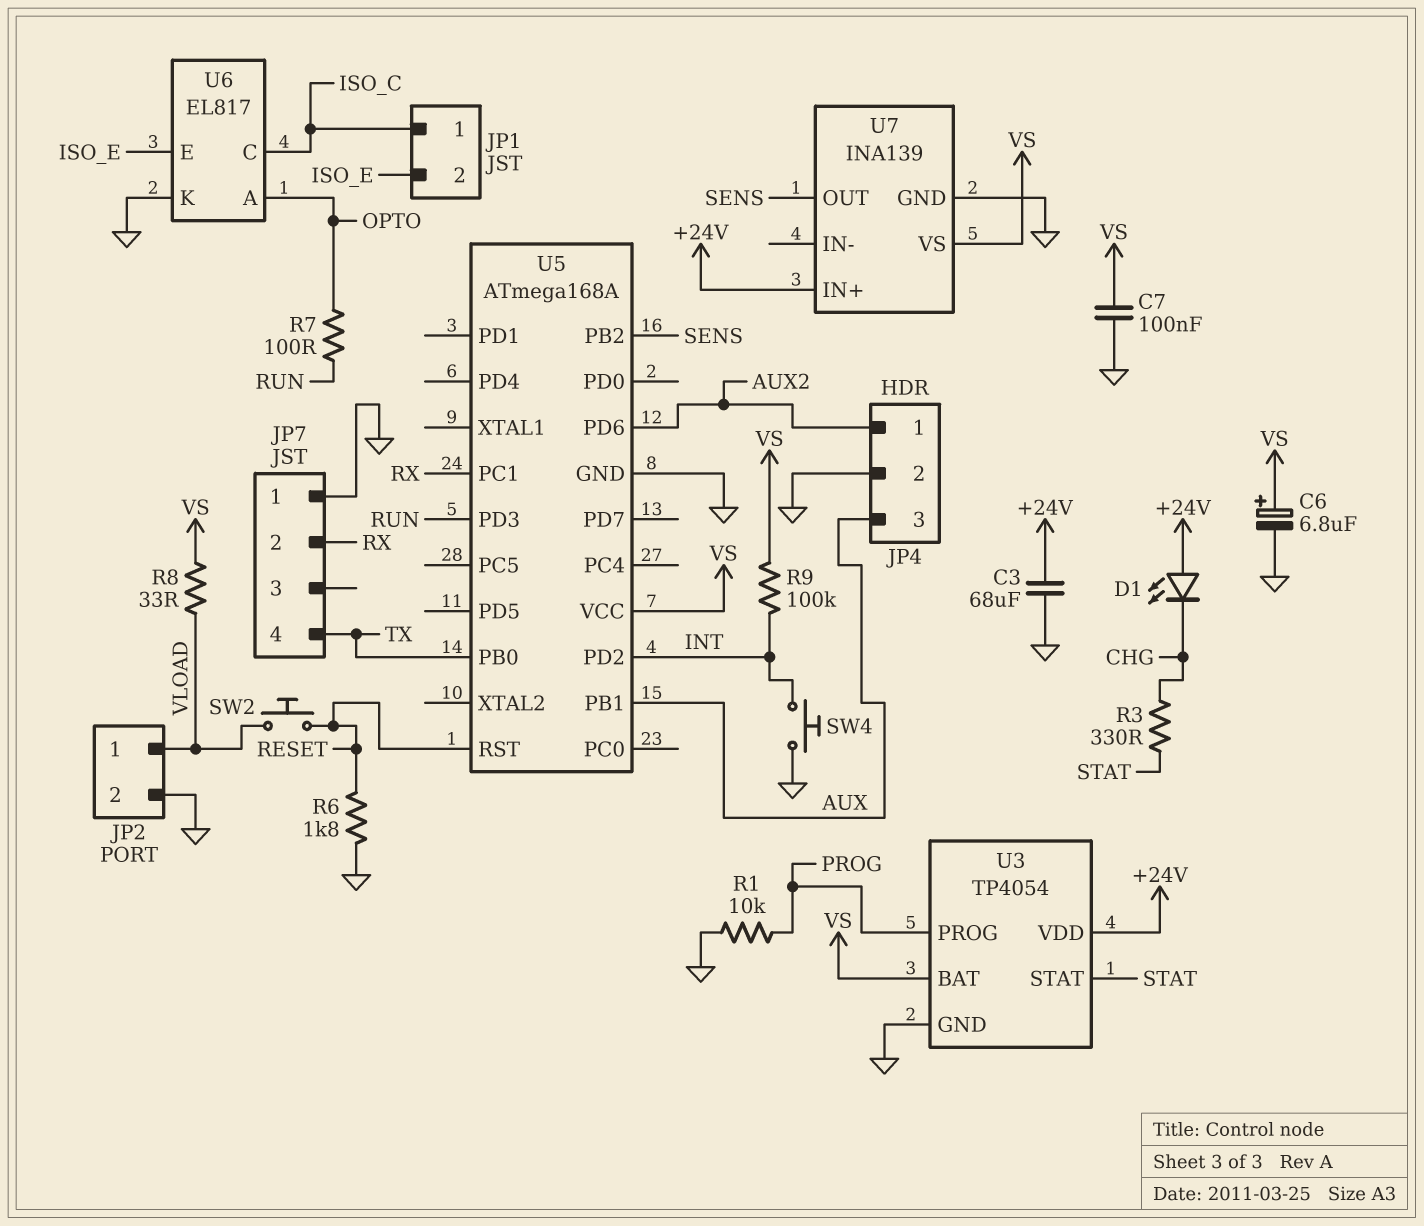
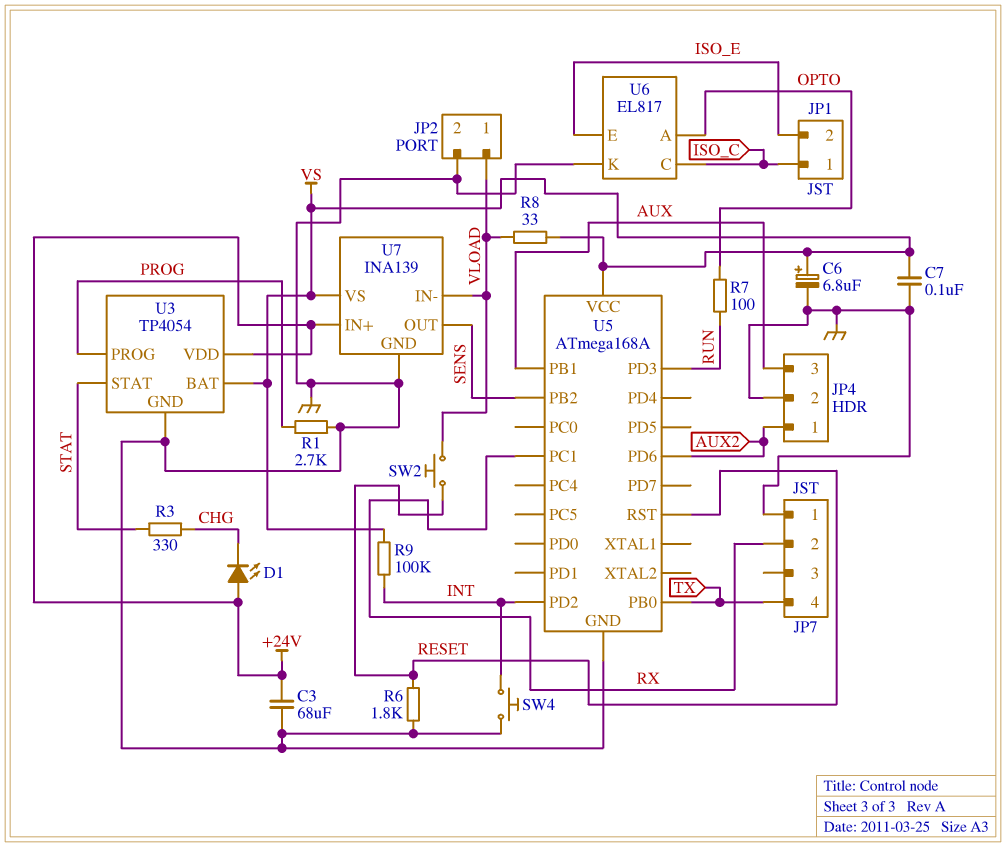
R1: 10k (GND, PROG) -> 2.7k (GND, PROG)
U7 pin IN-: none -> VLOAD

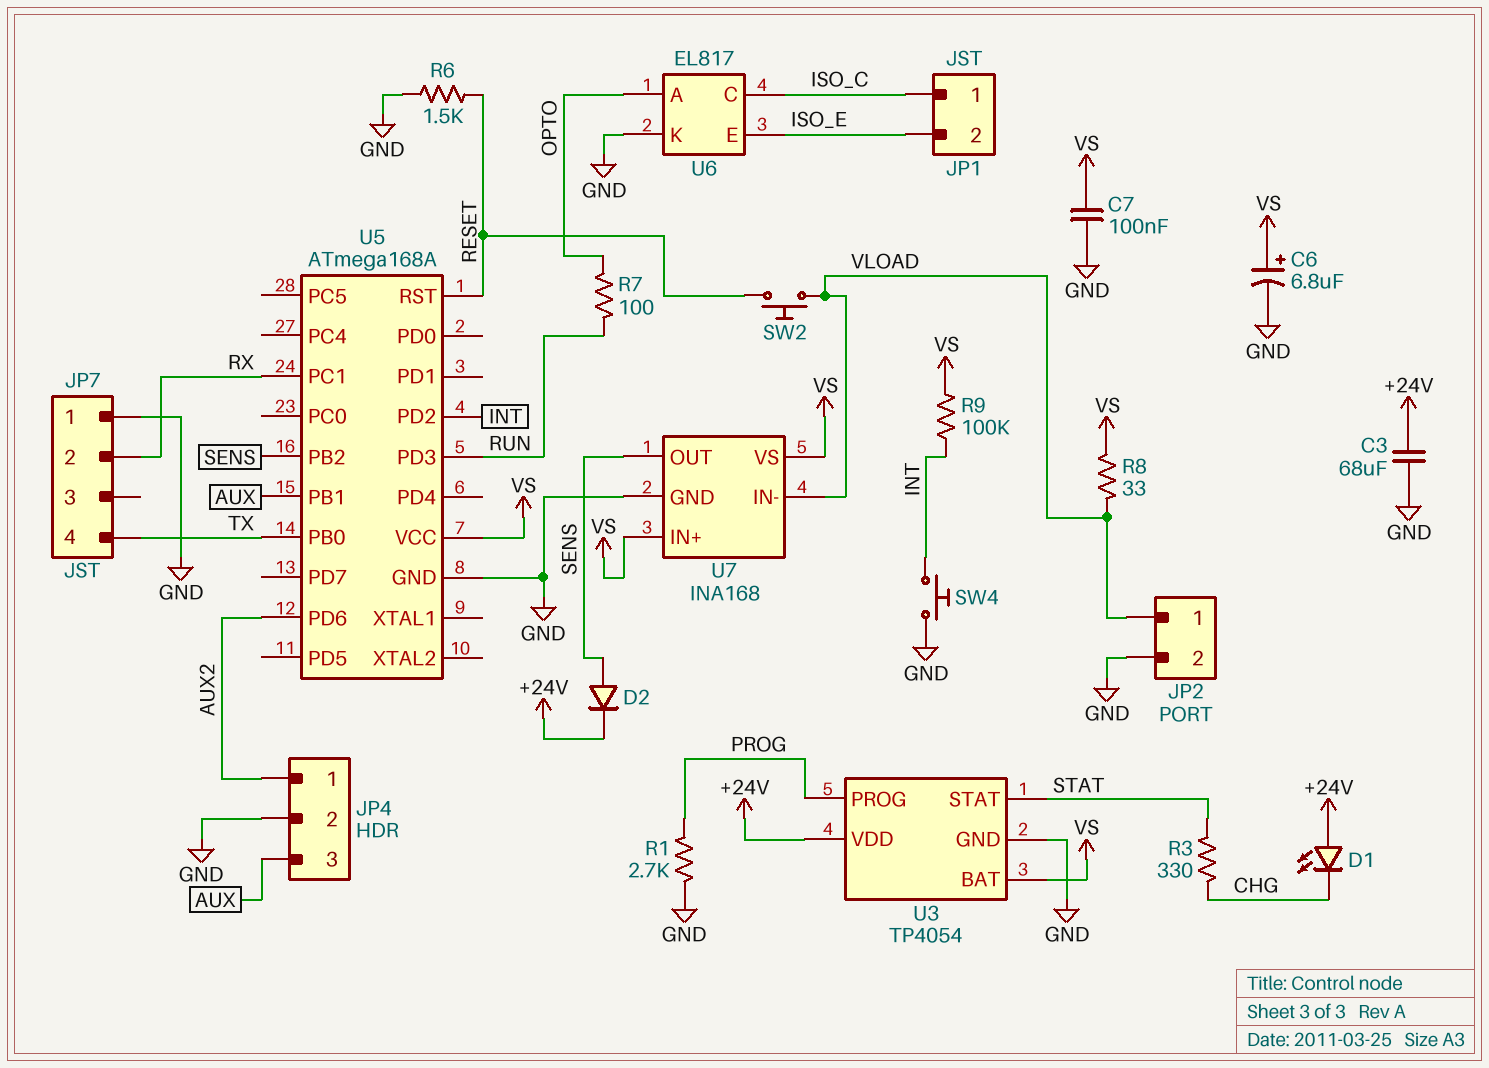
D2: none -> diode (A SENS, K +24V)
R6: 1.8k (GND, RESET) -> 1.5k (GND, RESET)
U7: INA139 -> INA168
U7 pin IN+: +24V -> VS

